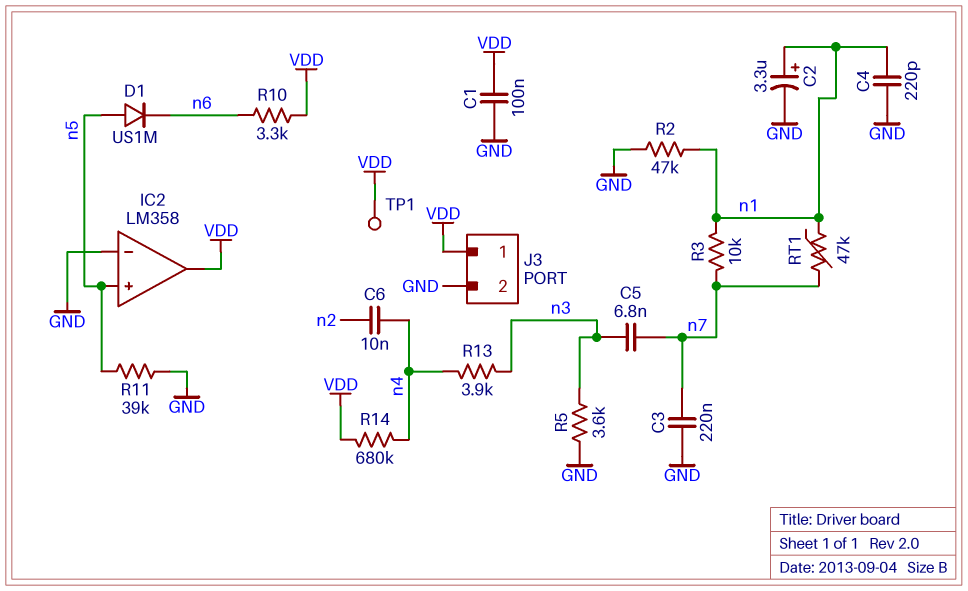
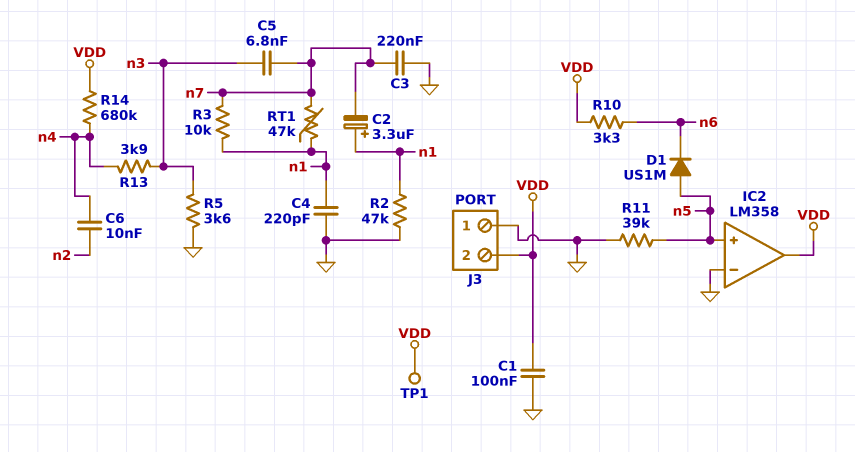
C2: 3.3uF (plus n1, minus GND) -> 3.3uF (plus n1, minus n7)
J3 pin 1: VDD -> GND
J3 pin 2: GND -> VDD

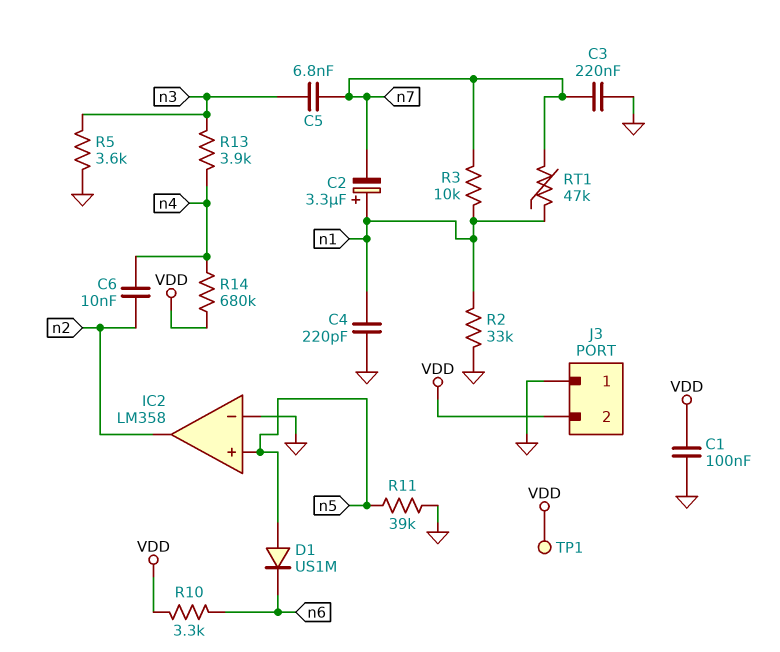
IC2 pin out: VDD -> n2
R2: 47k (GND, n1) -> 33k (GND, n1)

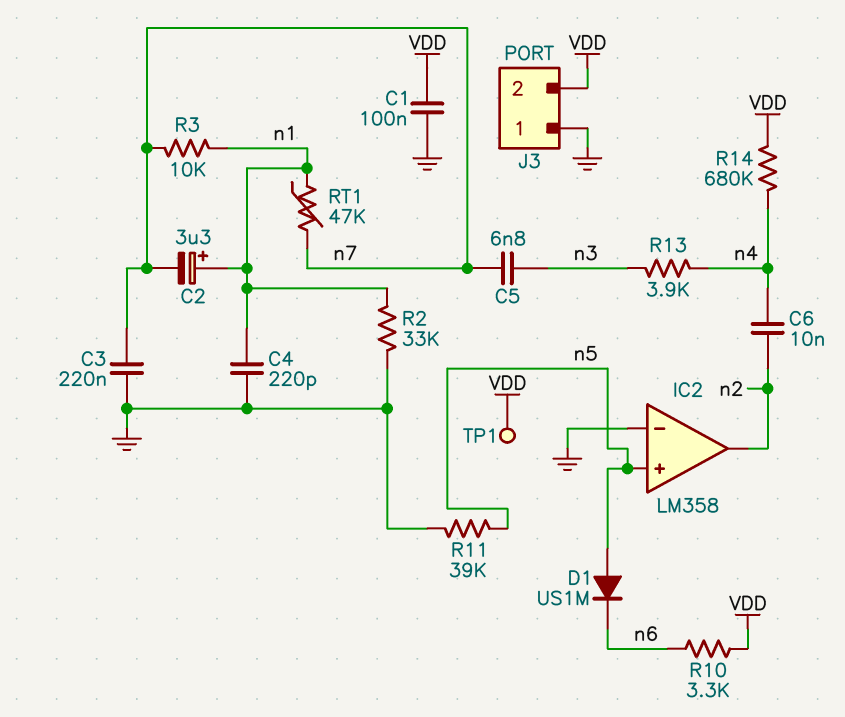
R5: 3.6k (GND, n3) -> none

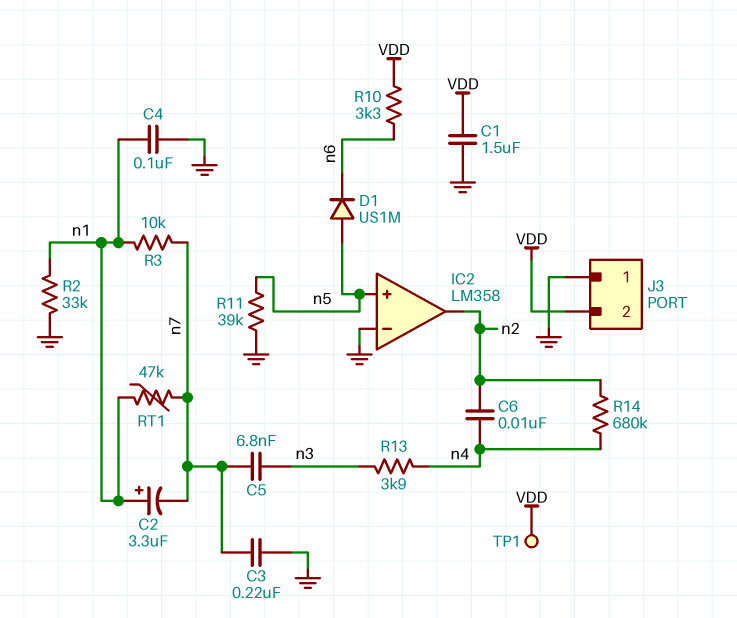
C1: 100nF (GND, VDD) -> 1.5uF (GND, VDD)
C4: 220pF (GND, n1) -> 100nF (GND, n1)
R14: 680k (VDD, n4) -> 680k (n2, n4)

